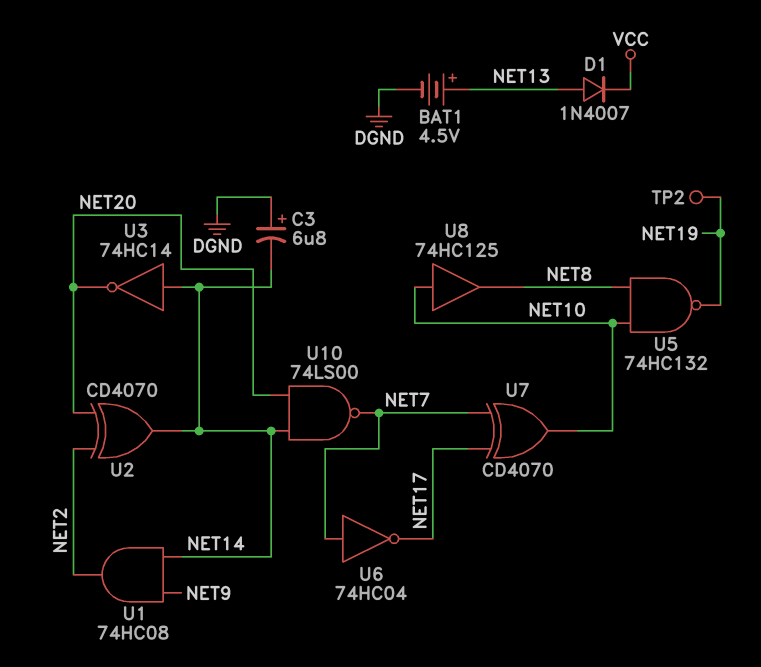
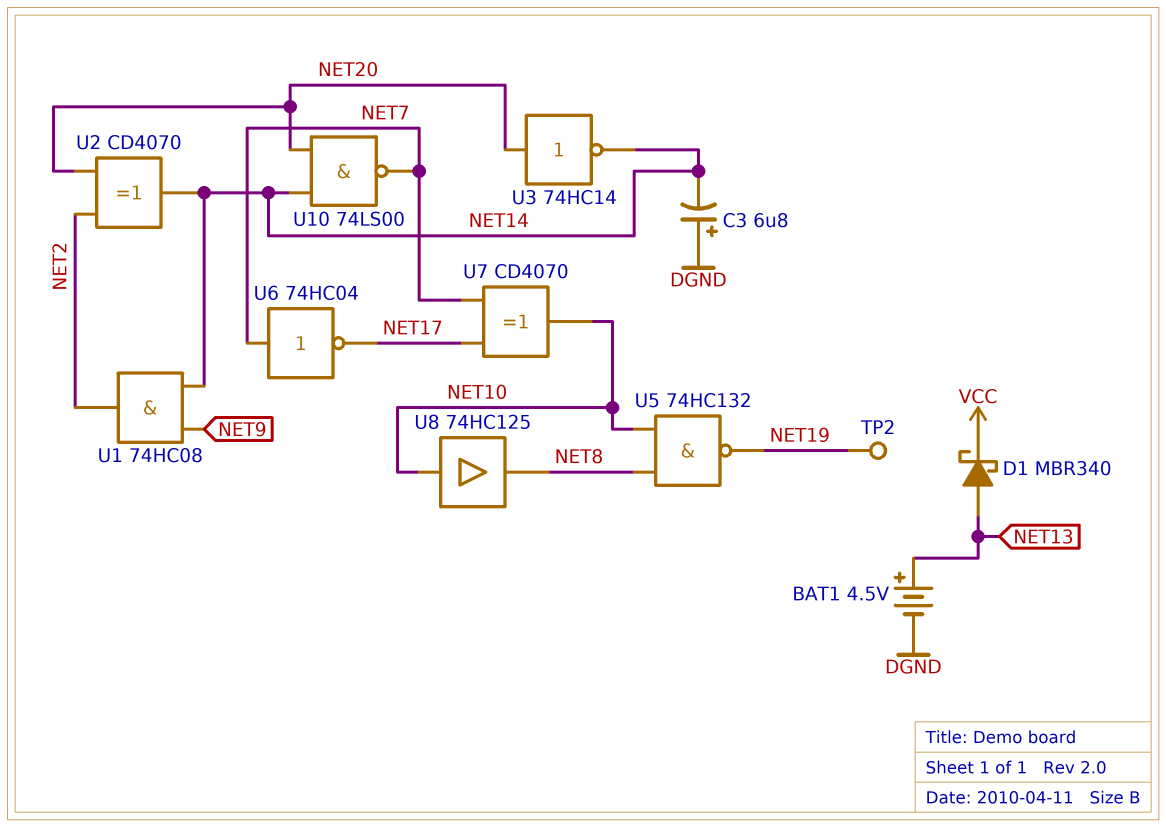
D1: diode 1N4007 (A NET13, K VCC) -> schottky MBR340 (A NET13, K VCC)
U3: NOT 74HC14 (in NET14, out NET20) -> NOT 74HC14 (in NET20, out NET14)

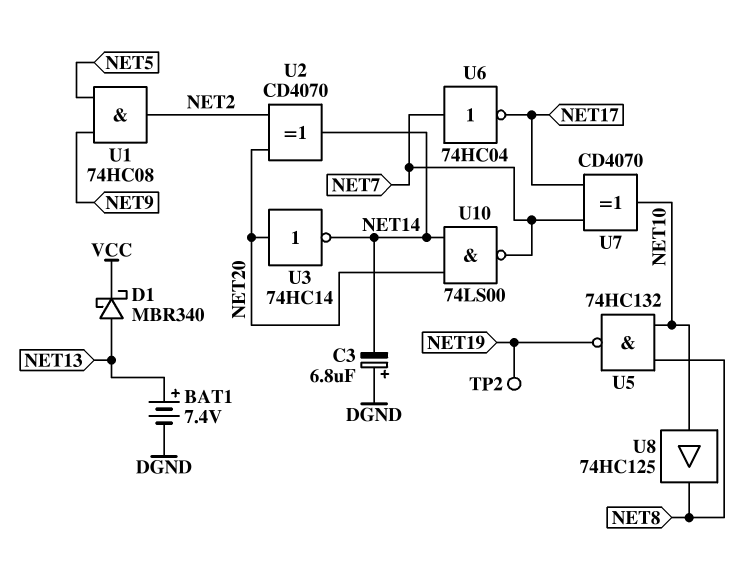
BAT1: 4.5V (plus NET13, minus DGND) -> 7.4V (plus NET13, minus DGND)
U1: AND 74HC08 (in NET9, in NET14, out NET2) -> AND 74HC08 (in NET5, in NET9, out NET2)

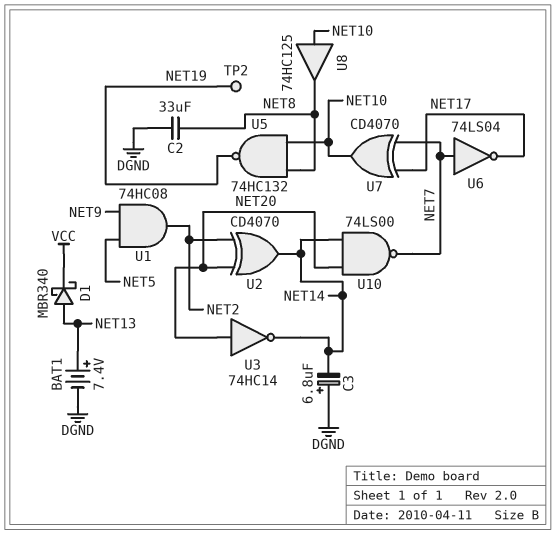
C2: none -> 33uF (DGND, NET8)
U6: NOT 74HC04 (in NET7, out NET17) -> NOT 74LS04 (in NET7, out NET17)

